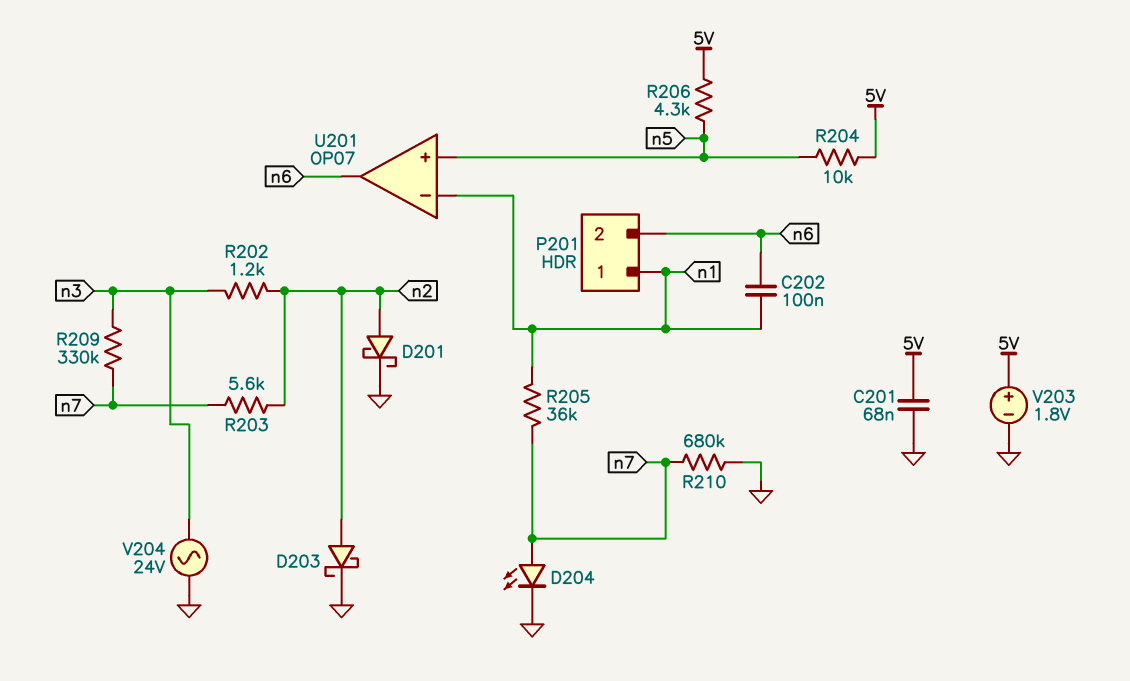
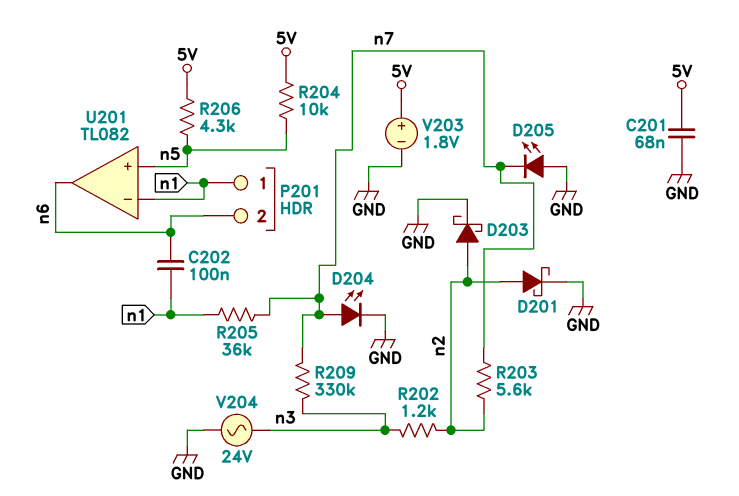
D205: none -> LED (A GND, K n7)
R210: 680k (GND, n7) -> none
U201: OP07 -> TL082

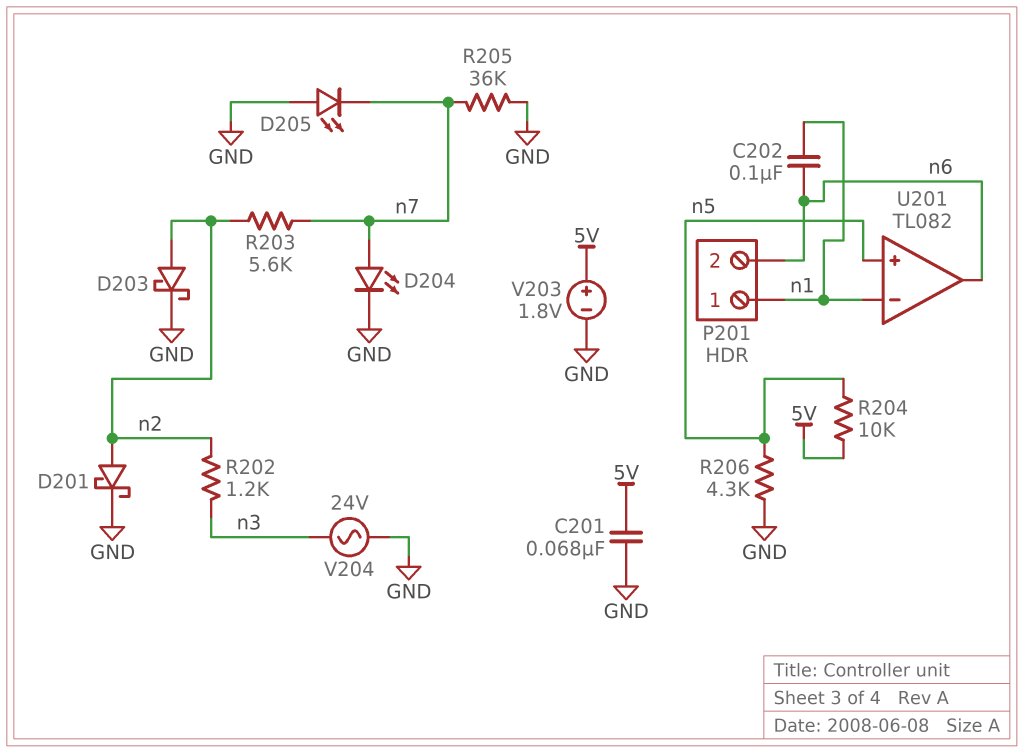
R205: 36k (n1, n7) -> 36k (GND, n7)
R206: 4.3k (5V, n5) -> 4.3k (GND, n5)
R209: 330k (n3, n7) -> none

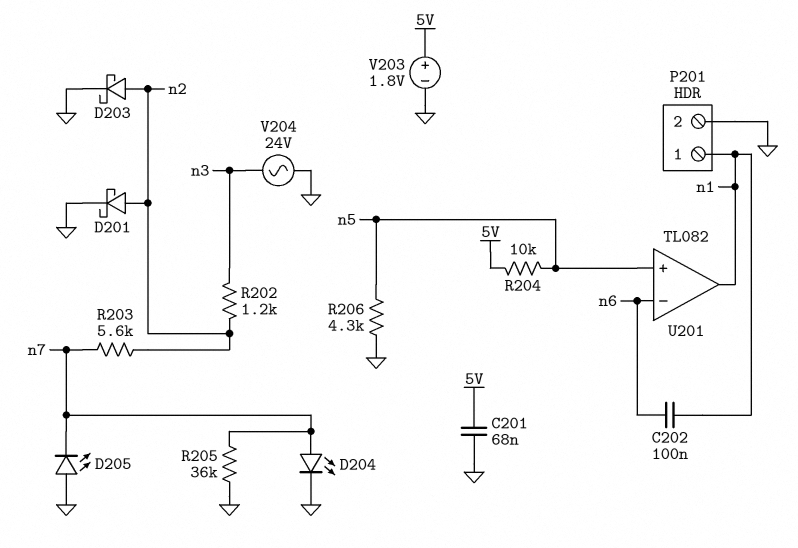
P201 pin 2: n6 -> GND
U201 pin in-: n1 -> n6
U201 pin out: n6 -> n1

